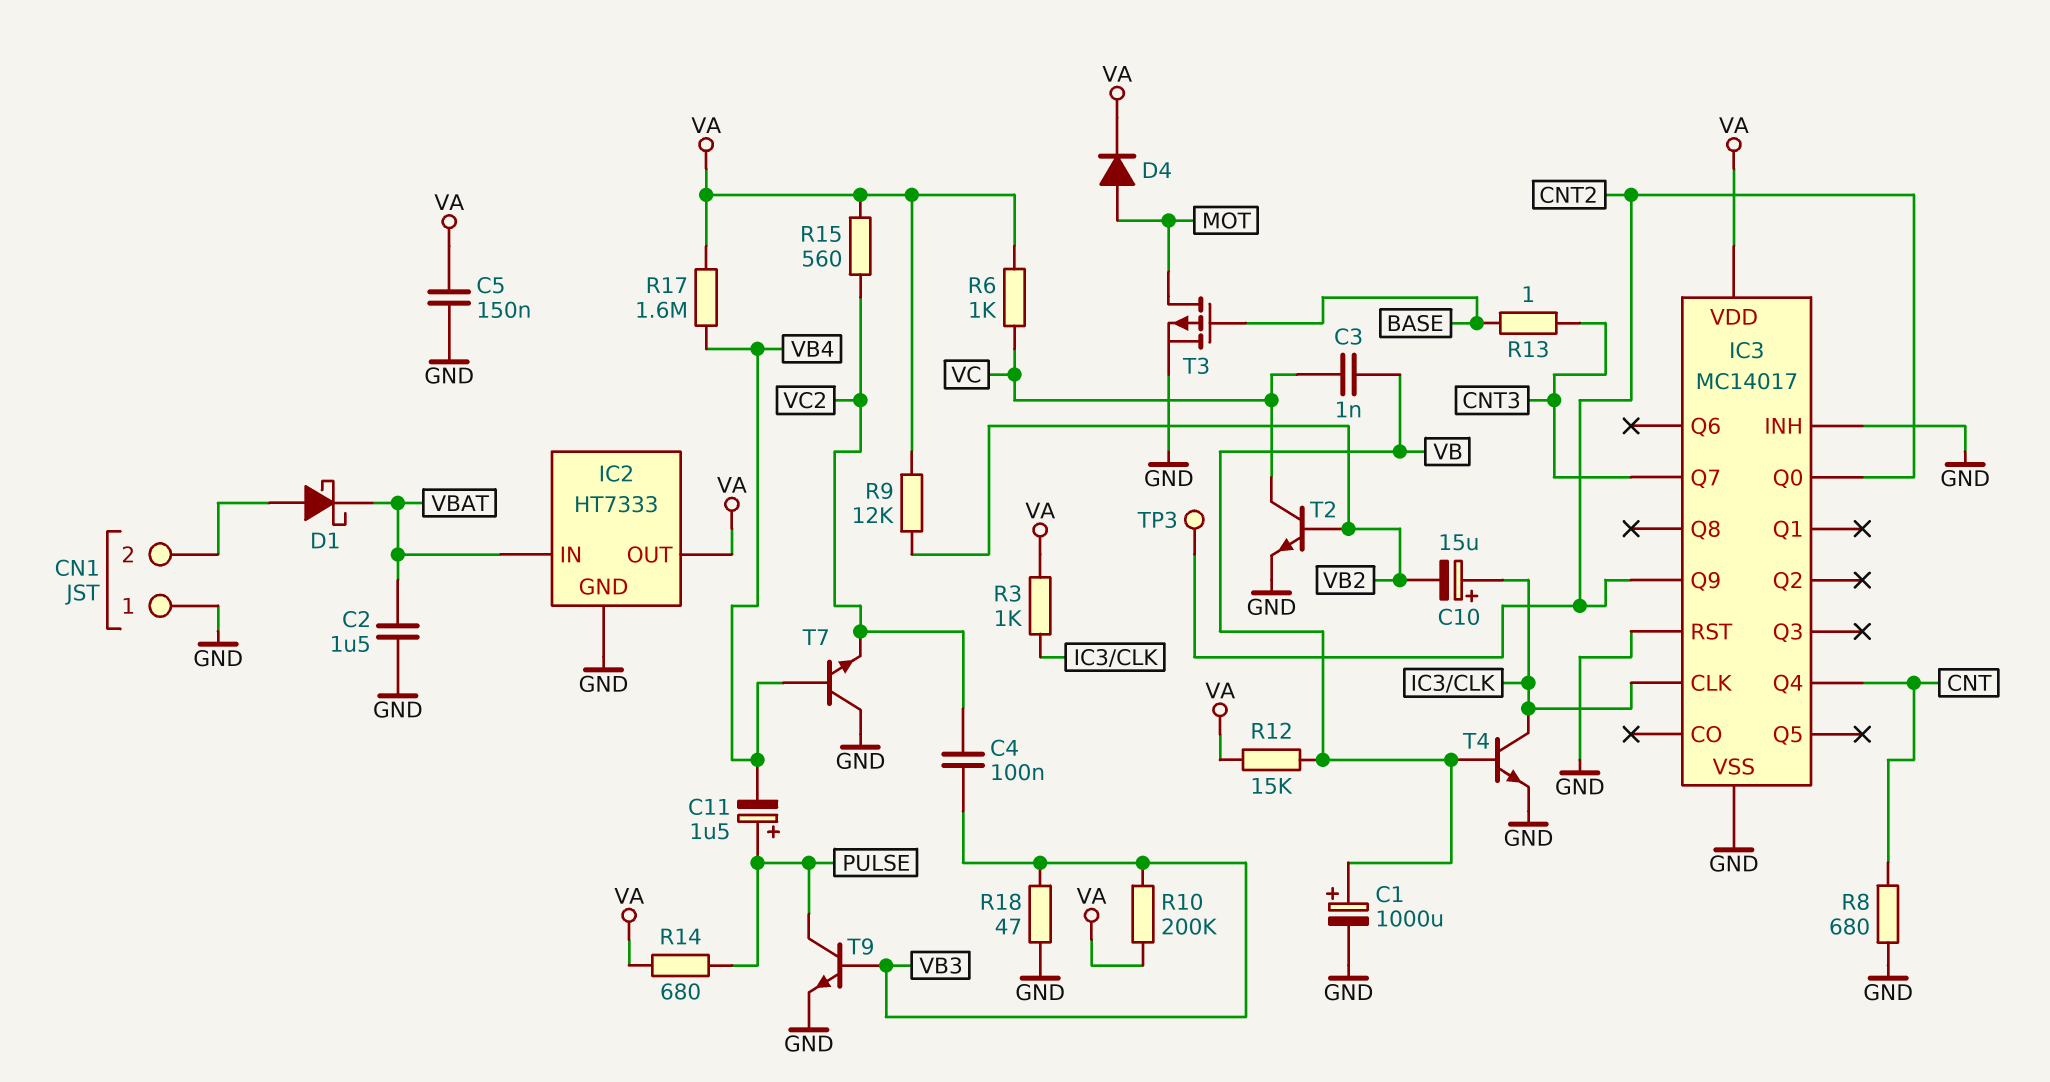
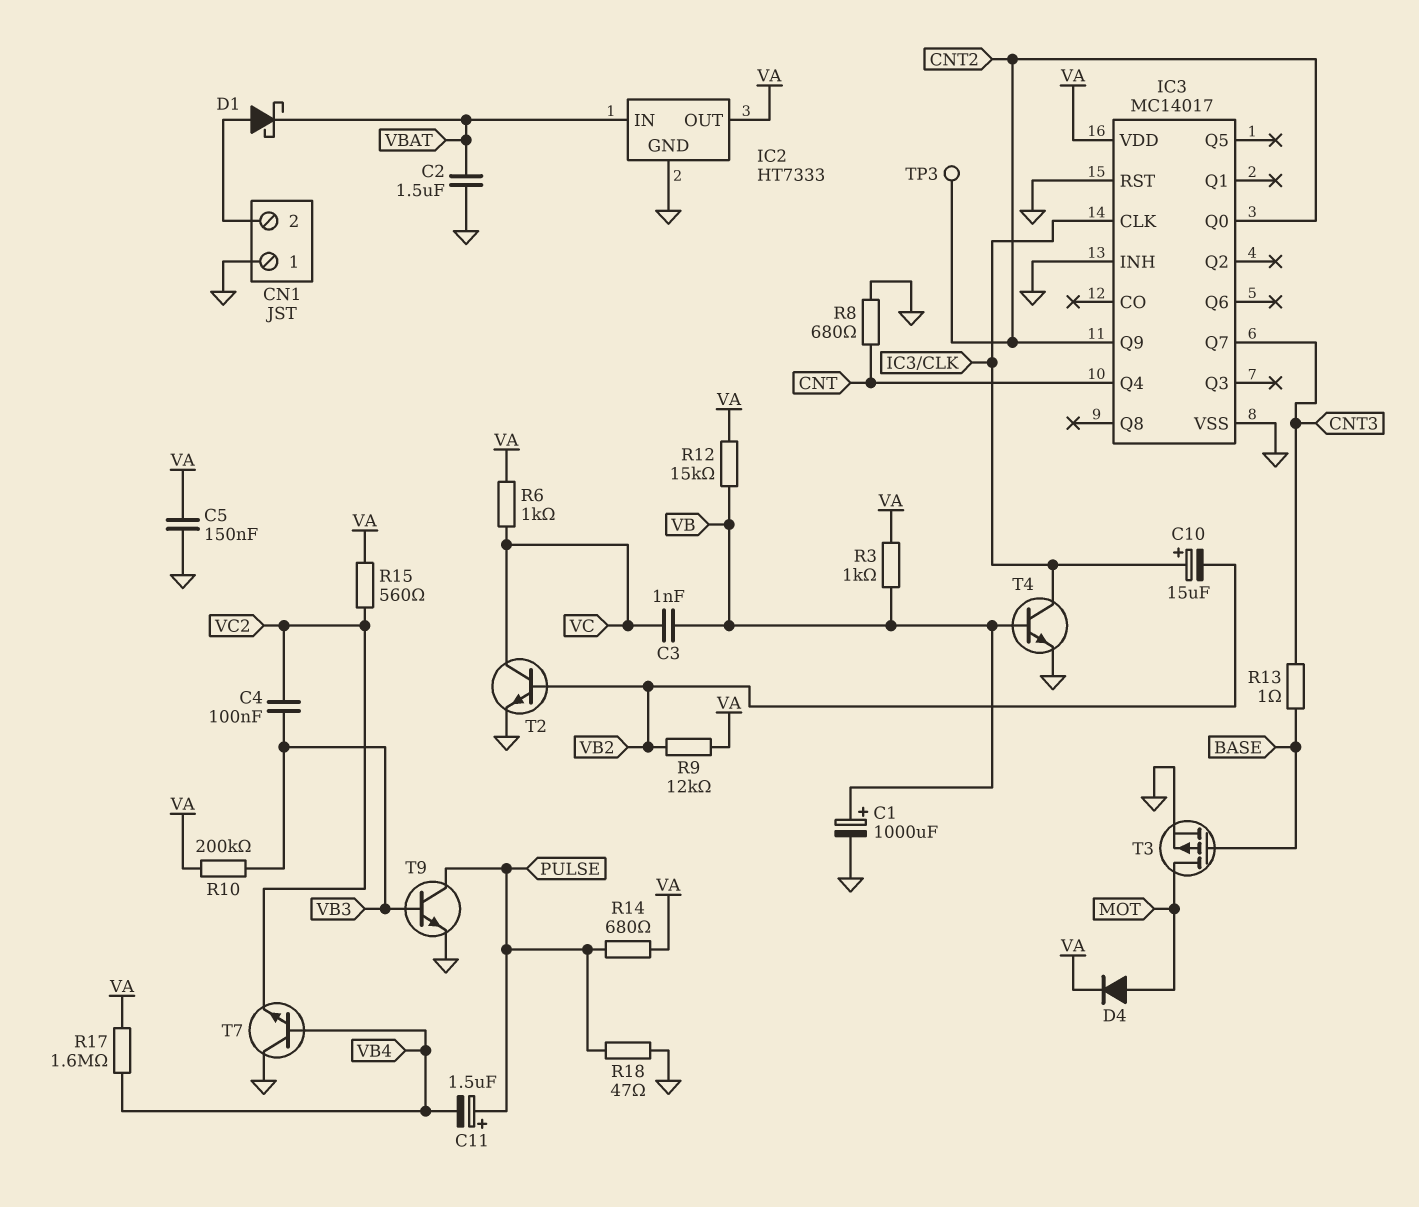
R3: 1k (IC3/CLK, VA) -> 1k (VA, VB)
R18: 47 (GND, VB3) -> 47 (GND, PULSE)

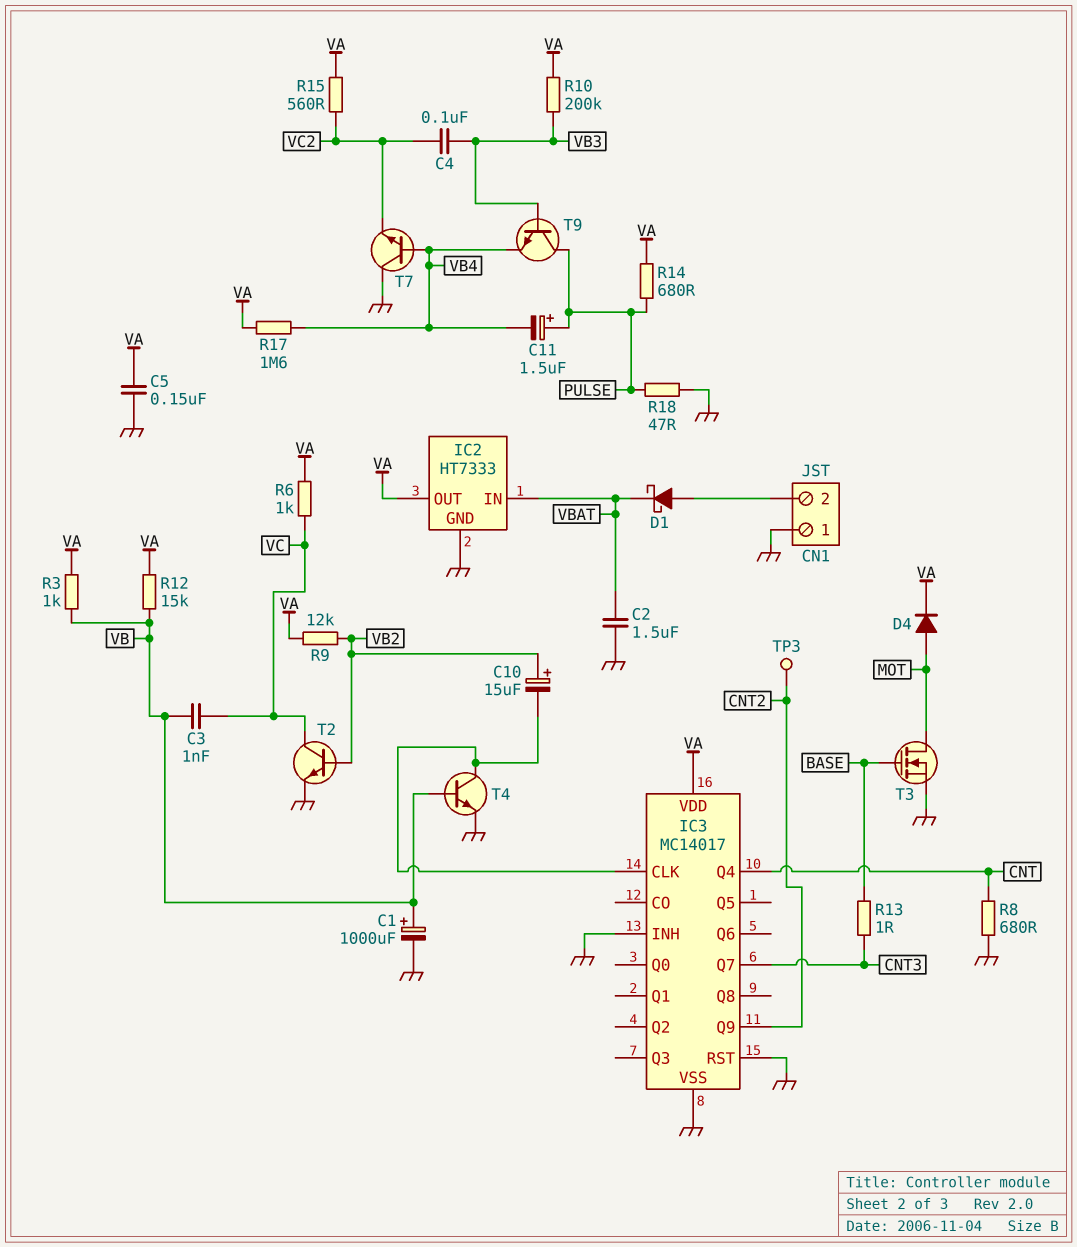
C10: 15uF (plus IC3/CLK, minus VB2) -> 15uF (plus VB2, minus IC3/CLK)
IC3 pin Q0: CNT2 -> none
T3: PMOS (G BASE, D MOT, S GND) -> NMOS (G BASE, D MOT, S GND)
T9: NPN (B VB3, C PULSE, E GND) -> NPN (B VB3, C PULSE, E VB4)

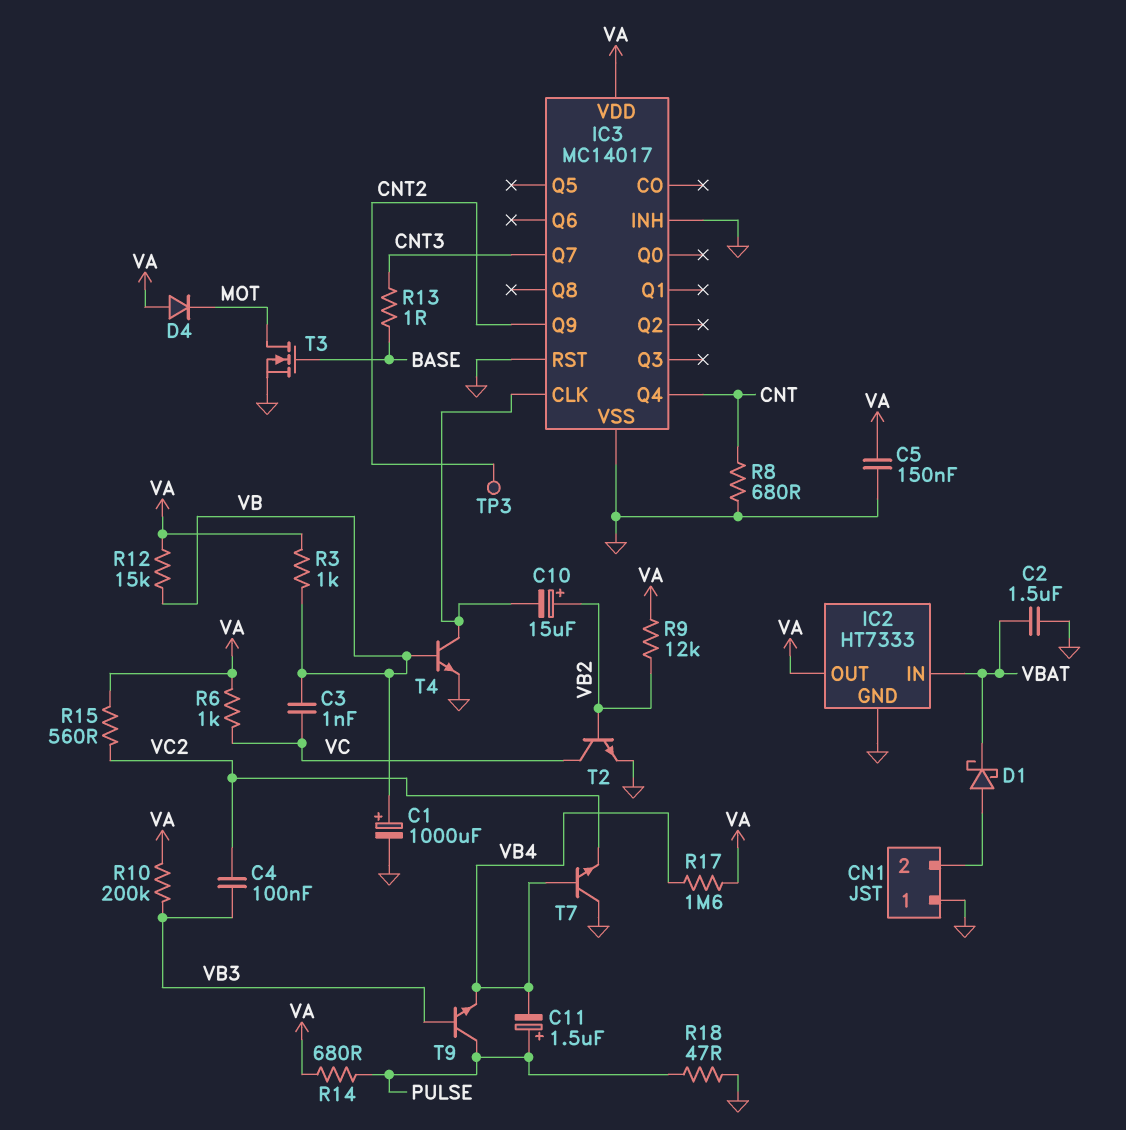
D4: diode (A MOT, K VA) -> diode (A VA, K MOT)

